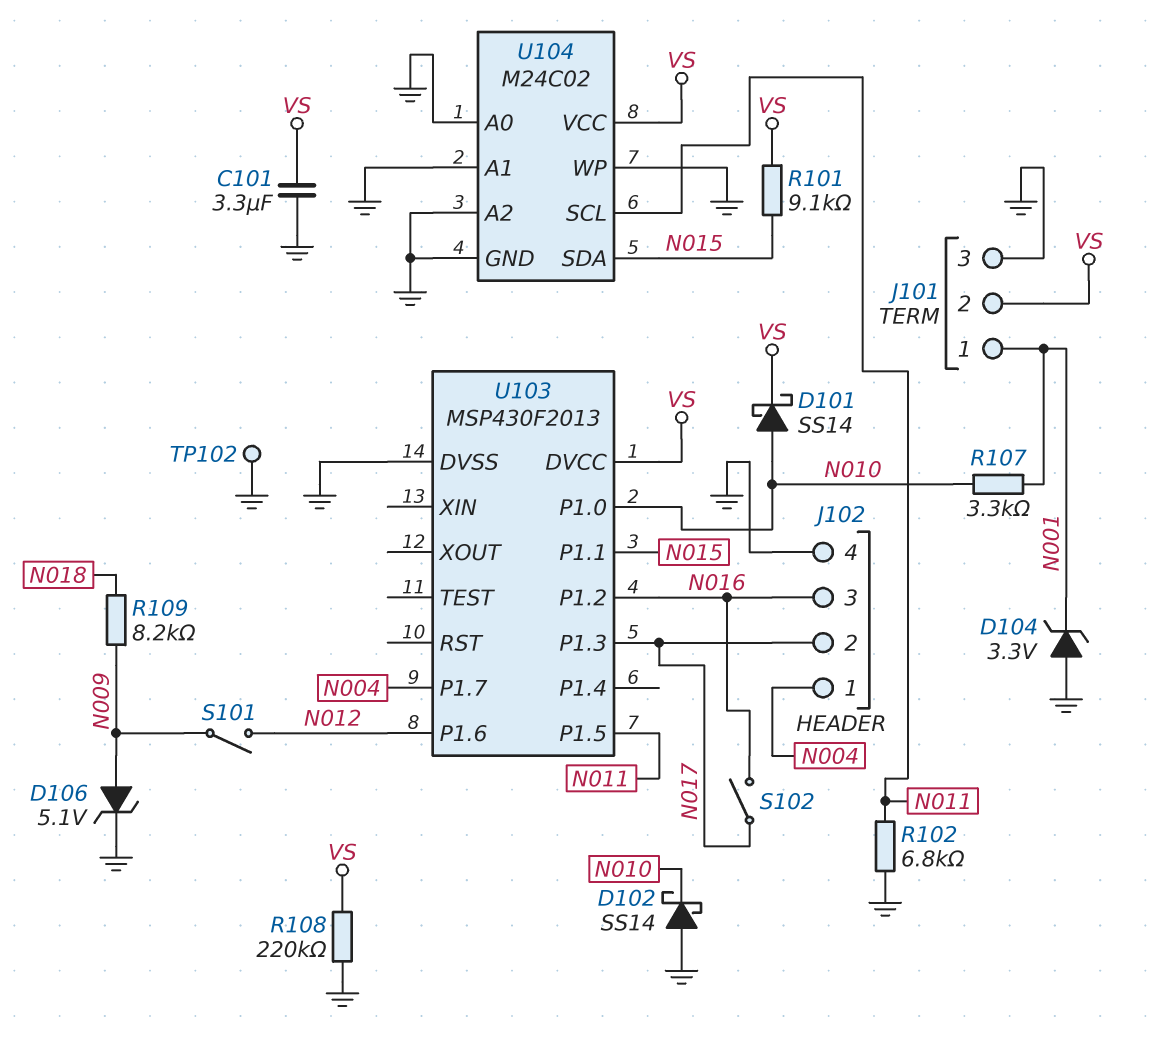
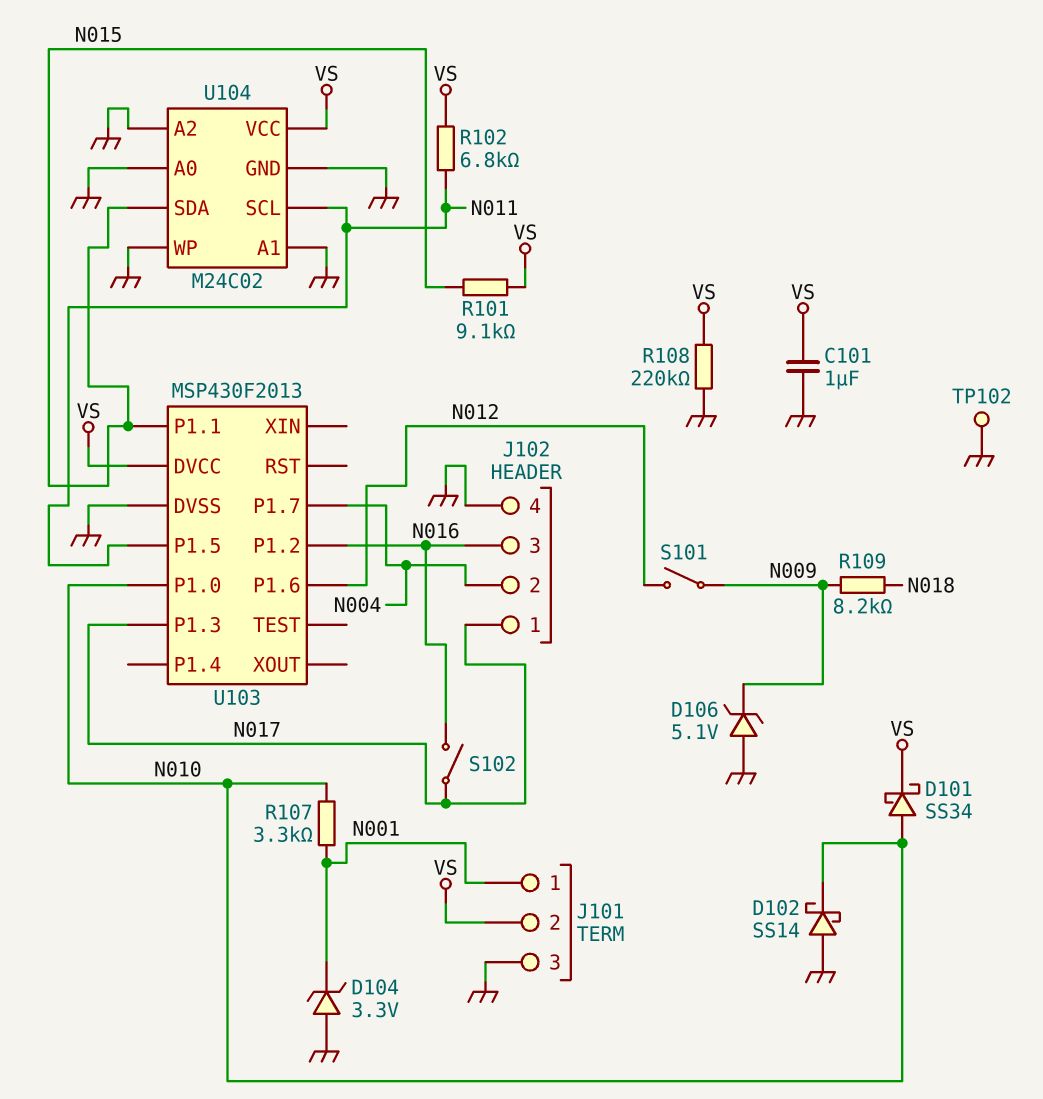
C101: 3.3uF (GND, VS) -> 1uF (GND, VS)
D101: schottky SS14 (A N010, K VS) -> schottky SS34 (A N010, K VS)
D106: zener 5.1V (A N009, K GND) -> zener 5.1V (A GND, K N009)
J102 pin 1: N004 -> N017
J102 pin 2: N017 -> N004
R102: 6.8k (GND, N011) -> 6.8k (N011, VS)

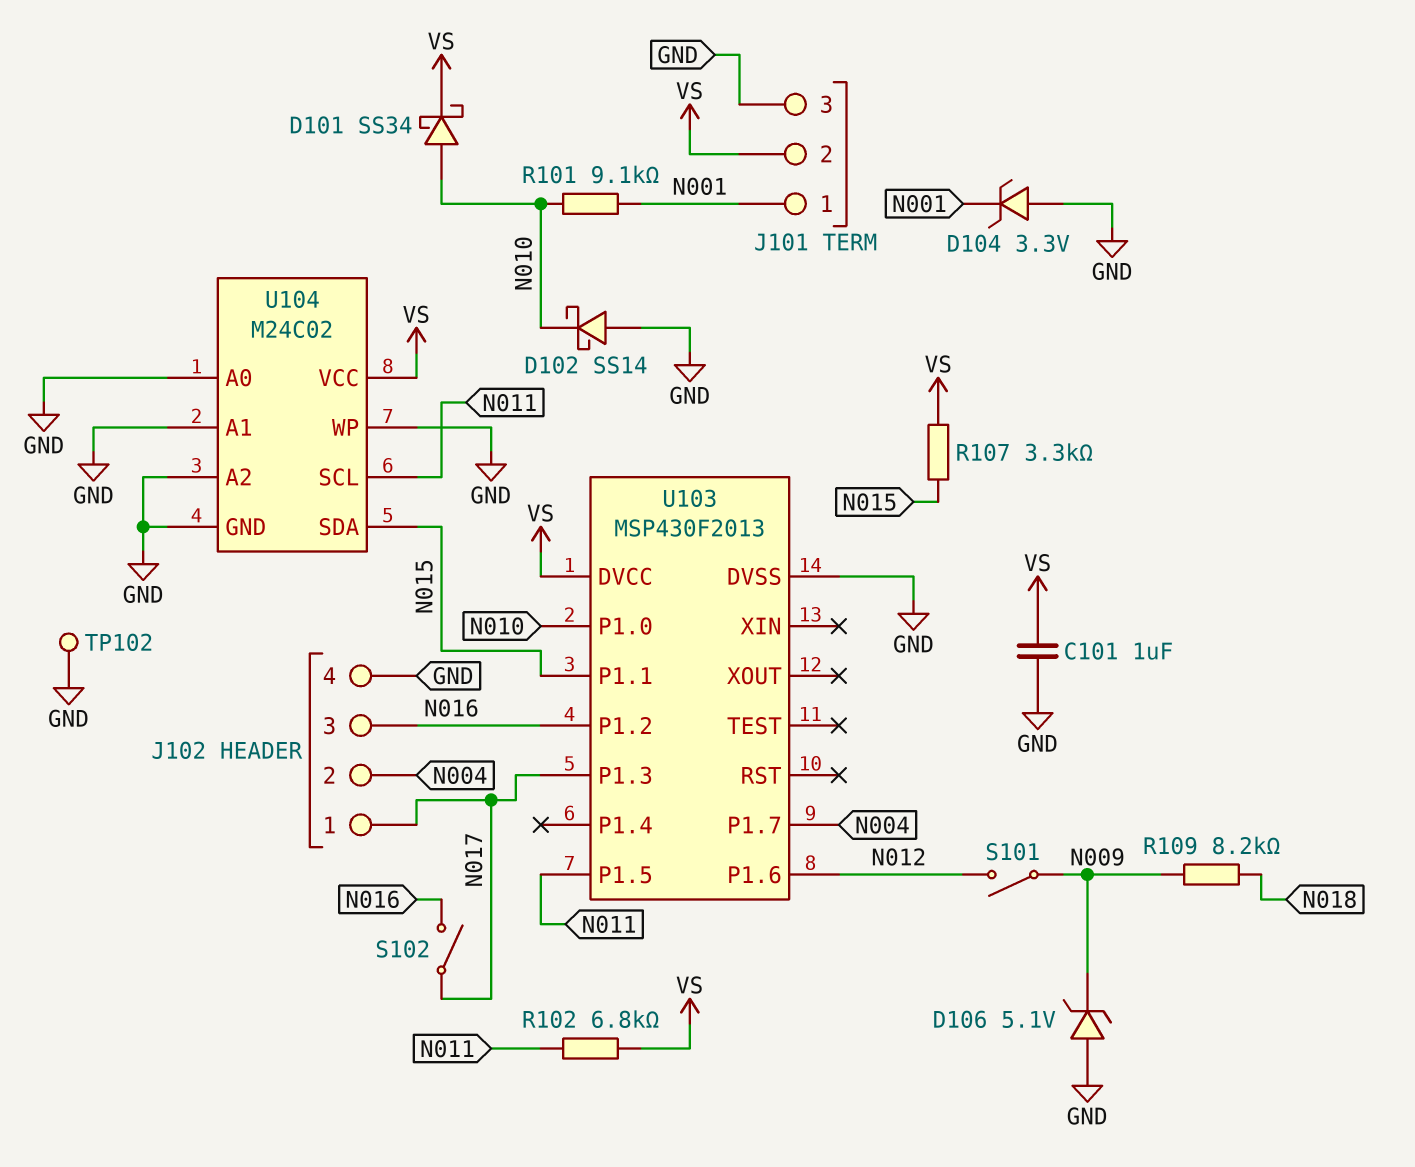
R101: 9.1k (N015, VS) -> 9.1k (N001, N010)
R107: 3.3k (N001, N010) -> 3.3k (N015, VS)
R108: 220k (GND, VS) -> none

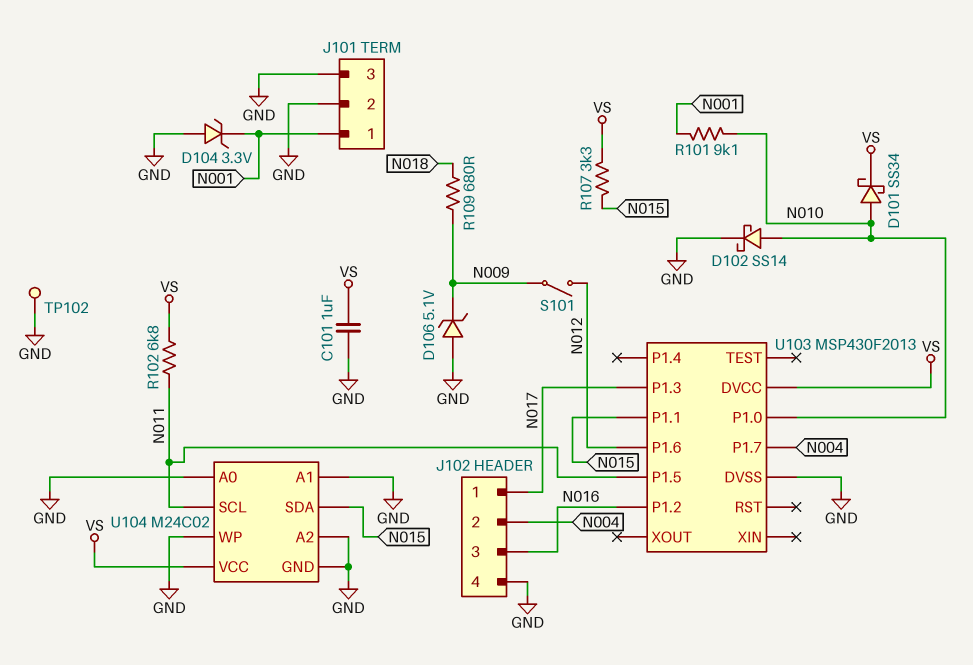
D102: schottky SS14 (A GND, K N010) -> schottky SS14 (A N010, K GND)
J101 pin 2: VS -> GND
R109: 8.2k (N009, N018) -> 680 (N009, N018)
S102: switch (N016, N017) -> none

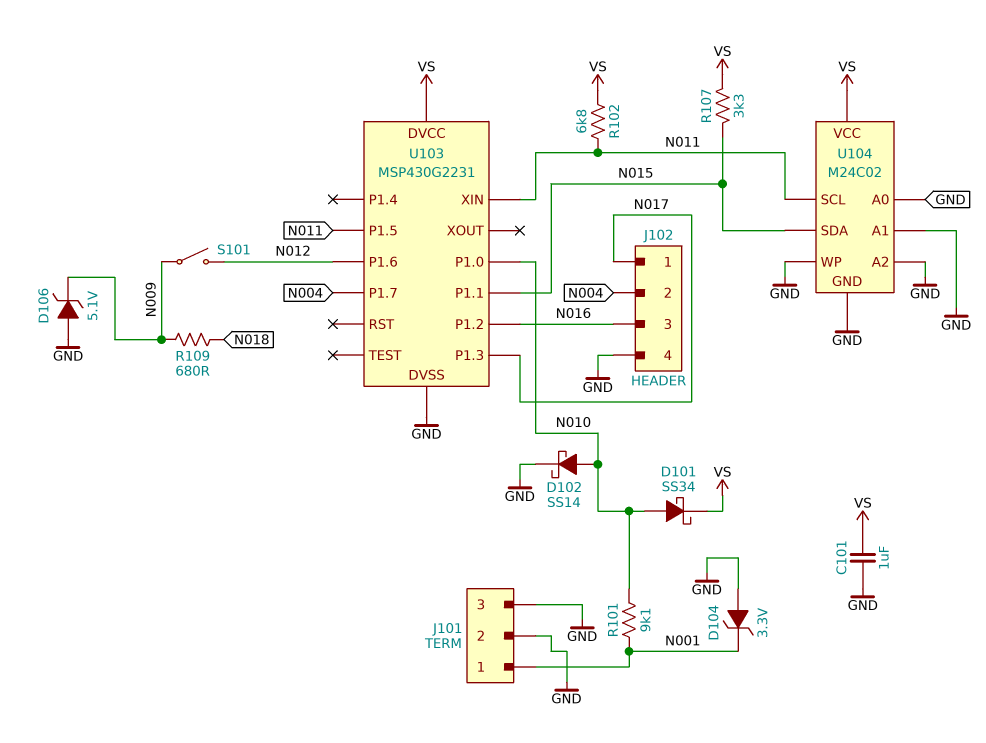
TP102: test point (GND) -> none
U103: MSP430F2013 -> MSP430G2231
U103 pin XIN: none -> N011

